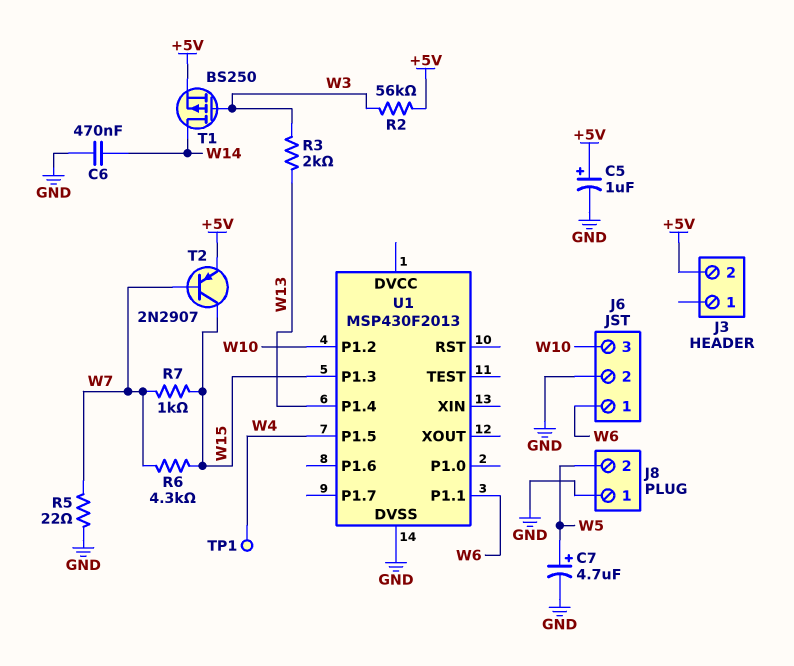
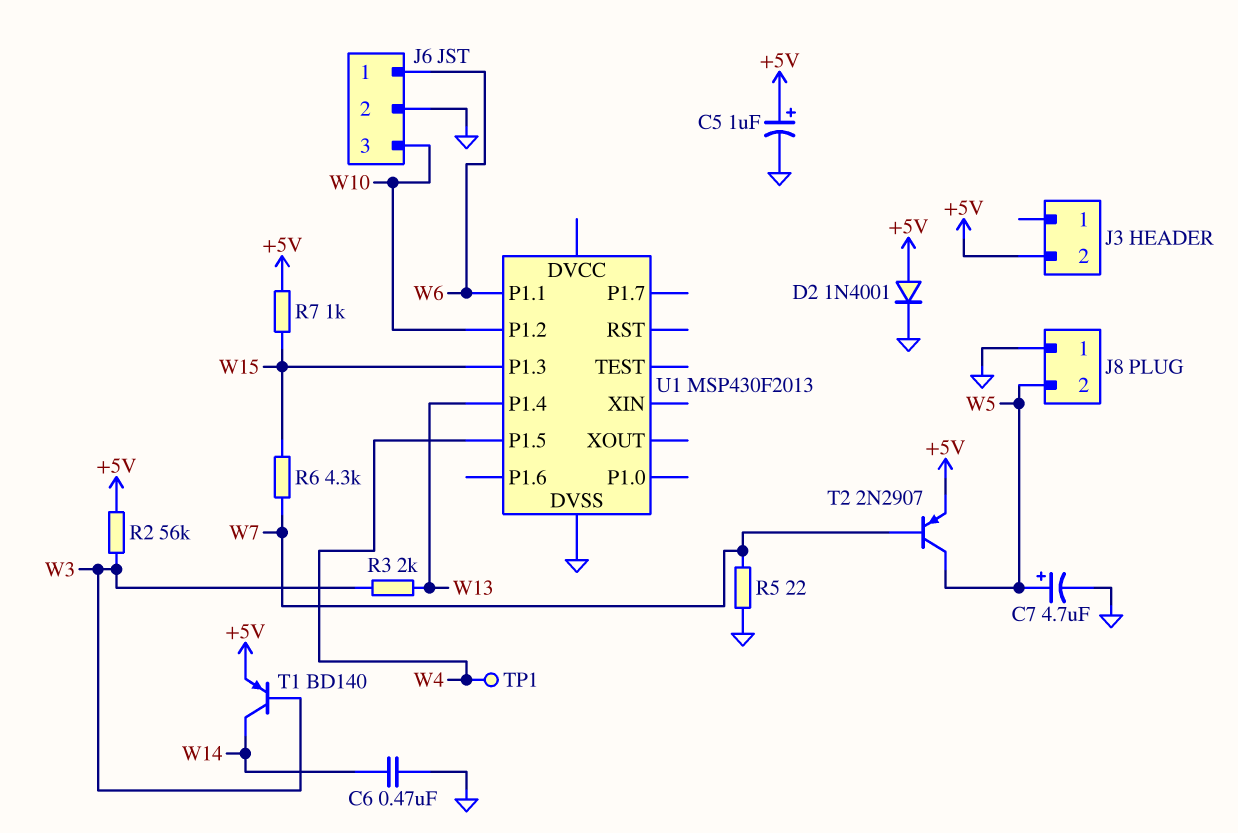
D2: none -> diode 1N4001 (A +5V, K GND)
R7: 1k (W7, W15) -> 1k (+5V, W15)
T1: PMOS BS250 (G W3, D W14, S +5V) -> PNP BD140 (B W3, C W14, E +5V)
T2: PNP 2N2907 (B W7, C W15, E +5V) -> PNP 2N2907 (B W7, C W5, E +5V)

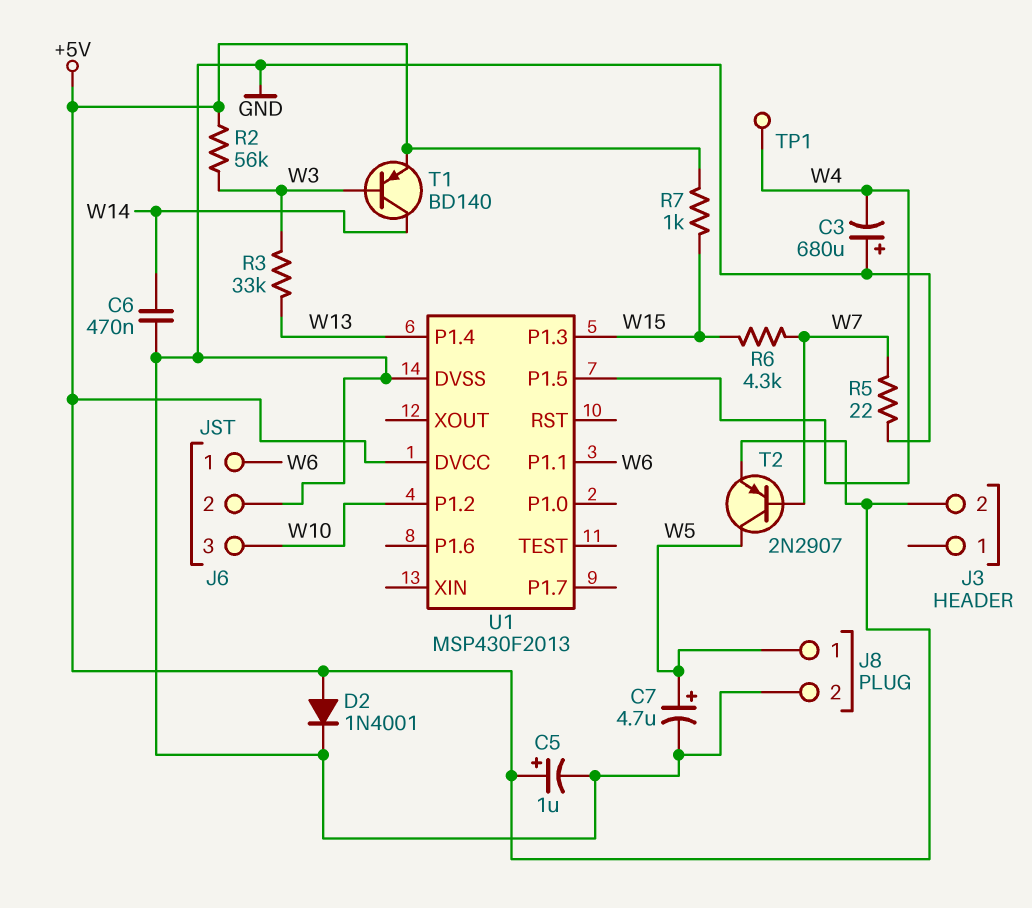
C3: none -> 680uF (plus GND, minus W4)
J8 pin 1: GND -> W5
J8 pin 2: W5 -> GND
R3: 2k (W3, W13) -> 33k (W3, W13)
U1 pin DVCC: none -> +5V

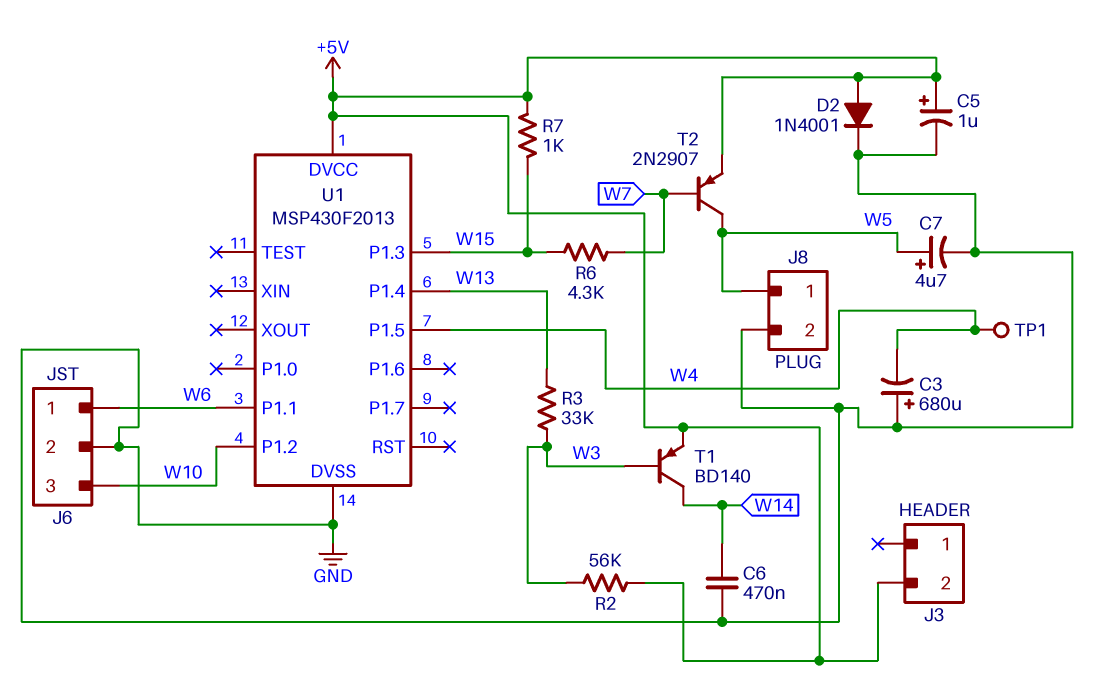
R5: 22 (GND, W7) -> none

